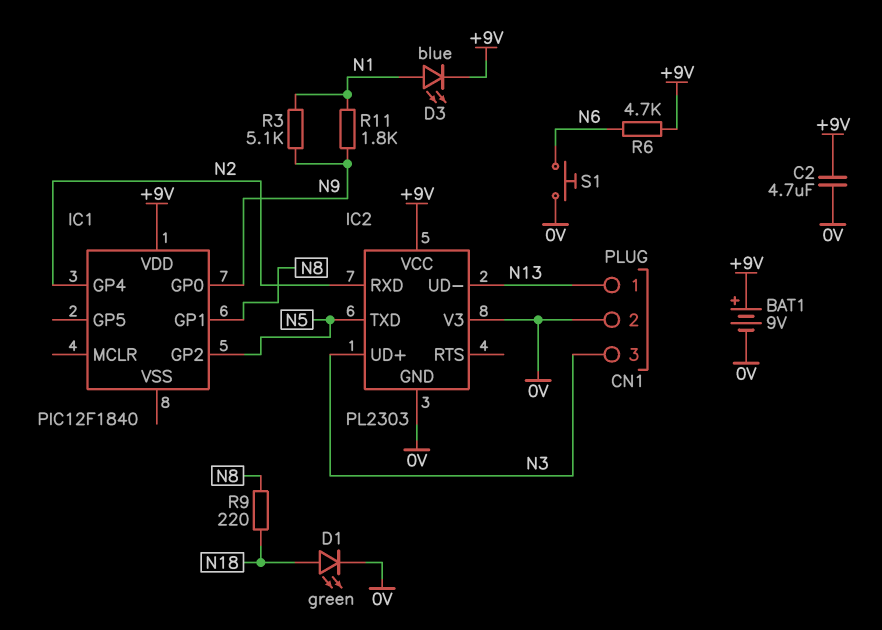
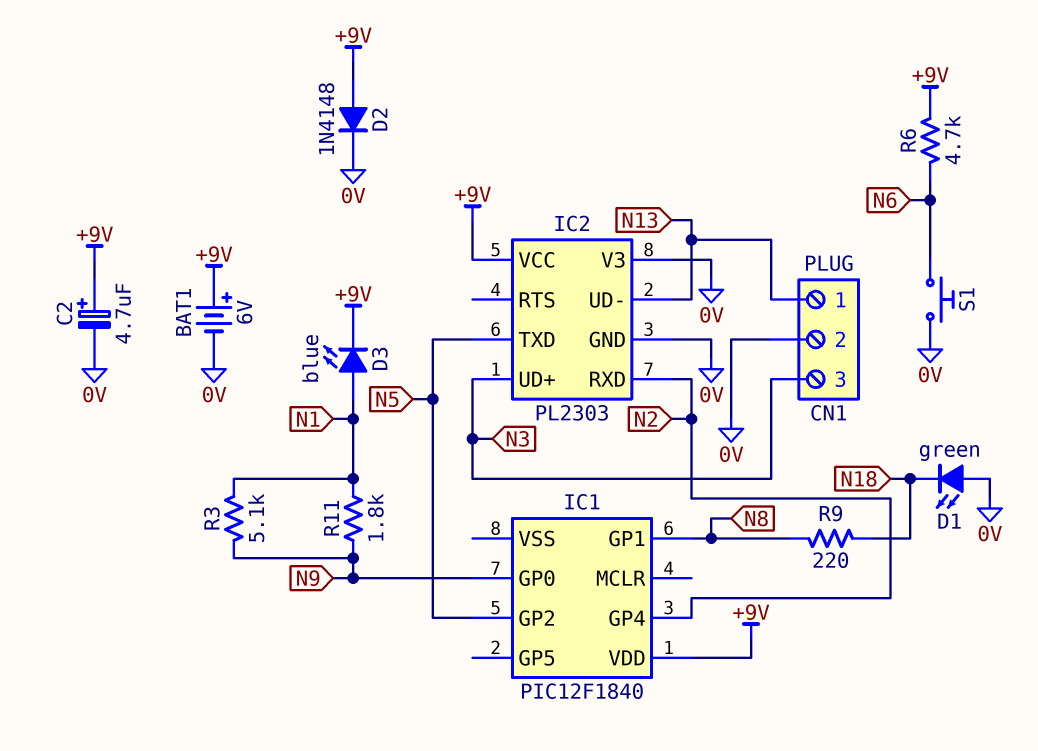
BAT1: 9V (plus +9V, minus 0V) -> 6V (plus +9V, minus 0V)
C2: 4.7uF (+9V, 0V) -> 4.7uF (plus +9V, minus 0V)
D1: LED green (A N18, K 0V) -> LED green (A 0V, K N18)
D2: none -> diode 1N4148 (A +9V, K 0V)

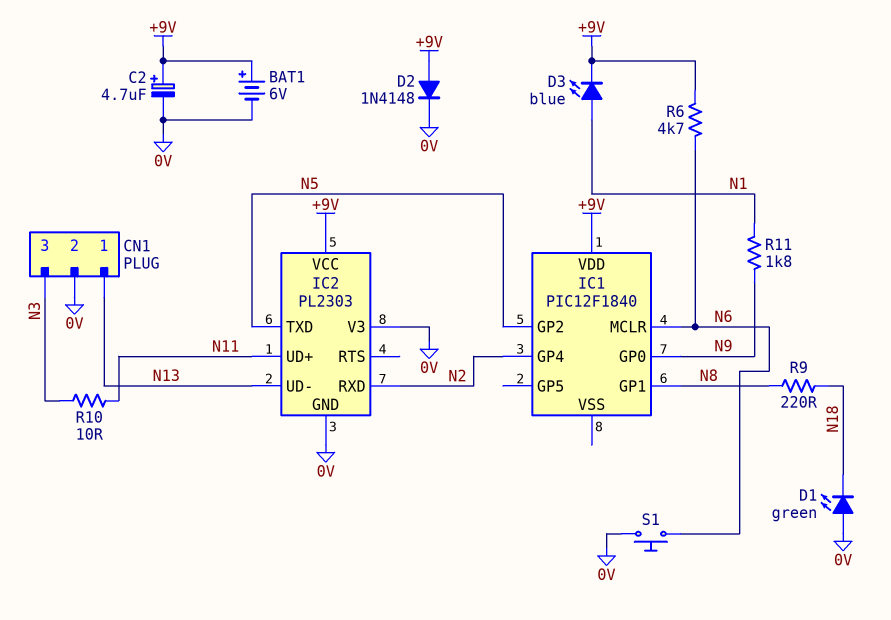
IC1 pin MCLR: none -> N6
IC2 pin UD+: N3 -> N11
R3: 5.1k (N1, N9) -> none
R10: none -> 10 (N3, N11)

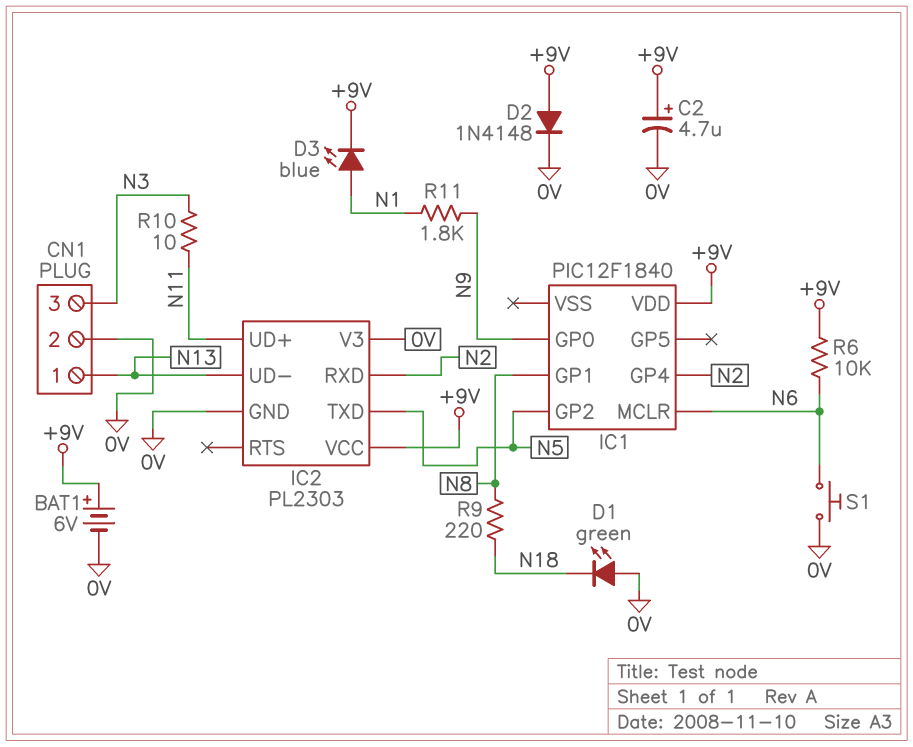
R6: 4.7k (+9V, N6) -> 10k (+9V, N6)

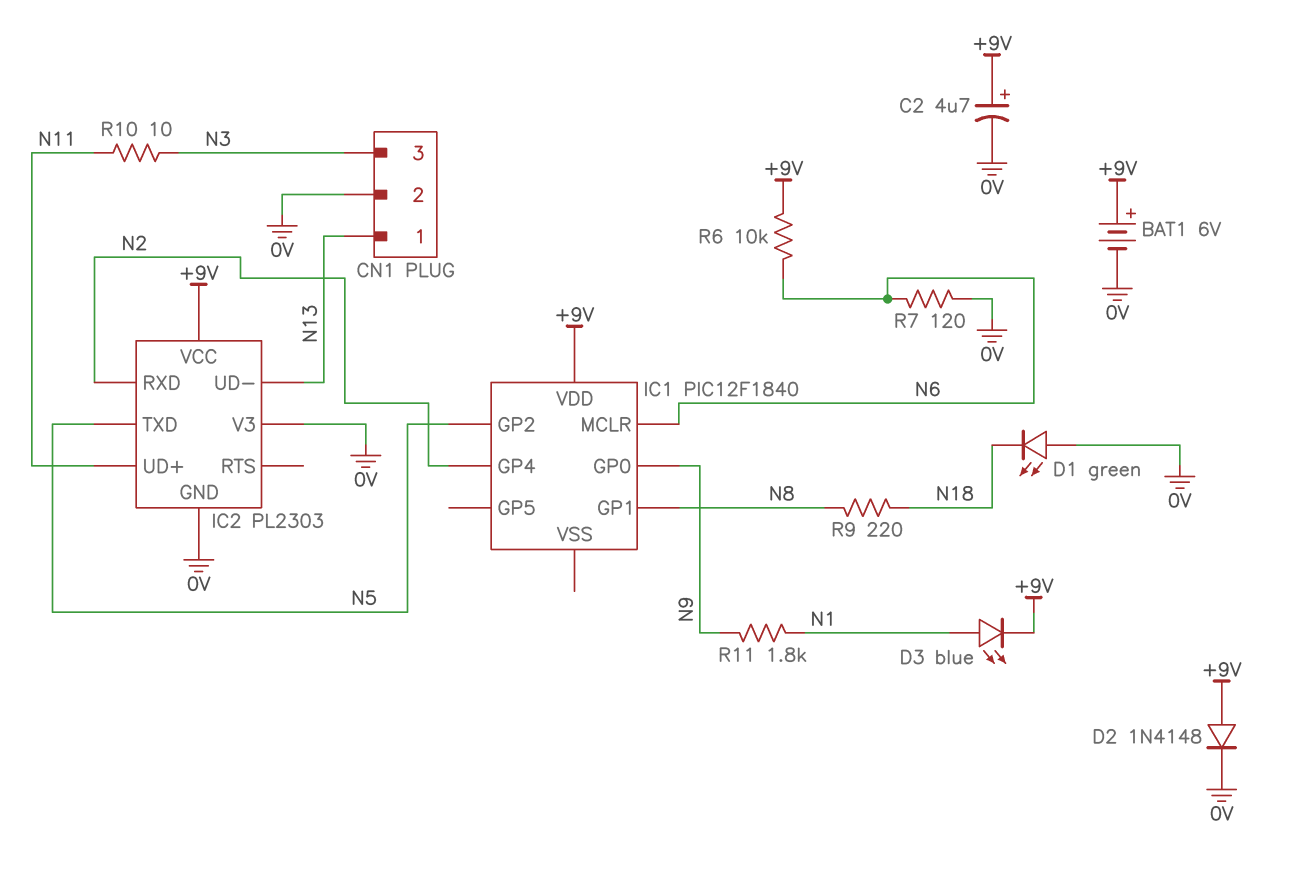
R7: none -> 120 (0V, N6)
S1: button (0V, N6) -> none

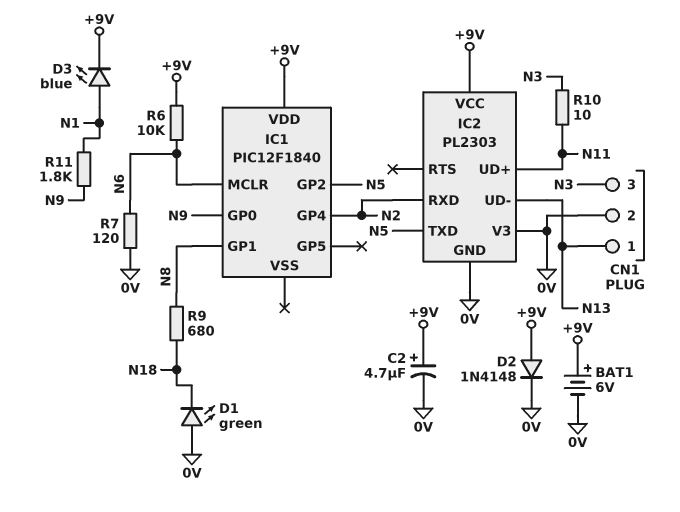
R9: 220 (N8, N18) -> 680 (N8, N18)

